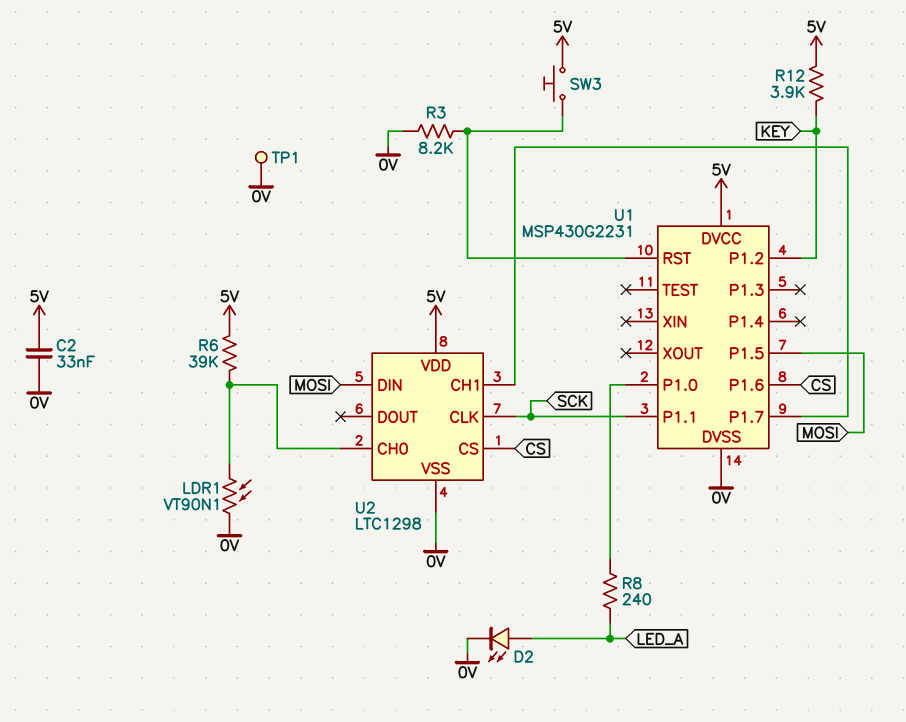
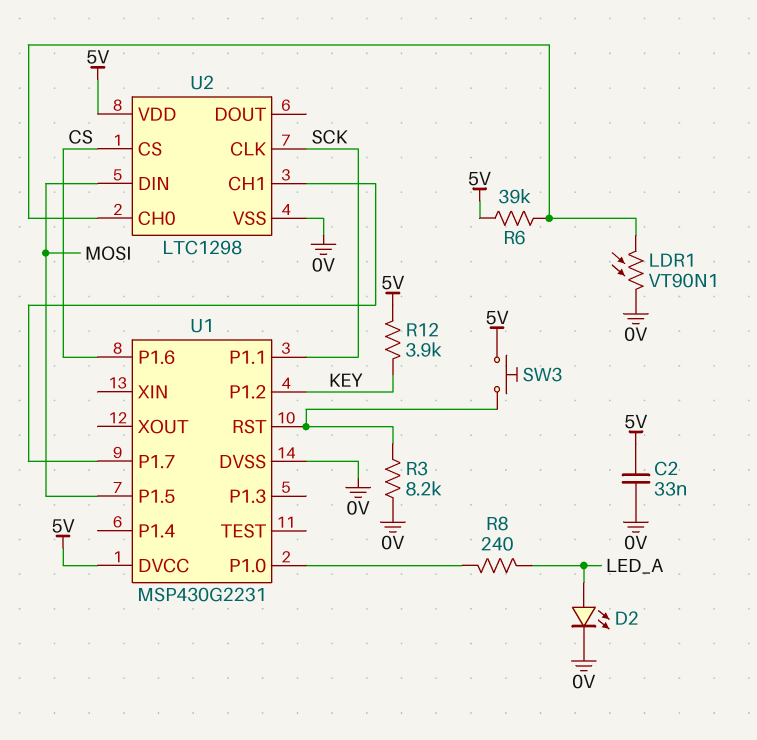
TP1: test point (0V) -> none

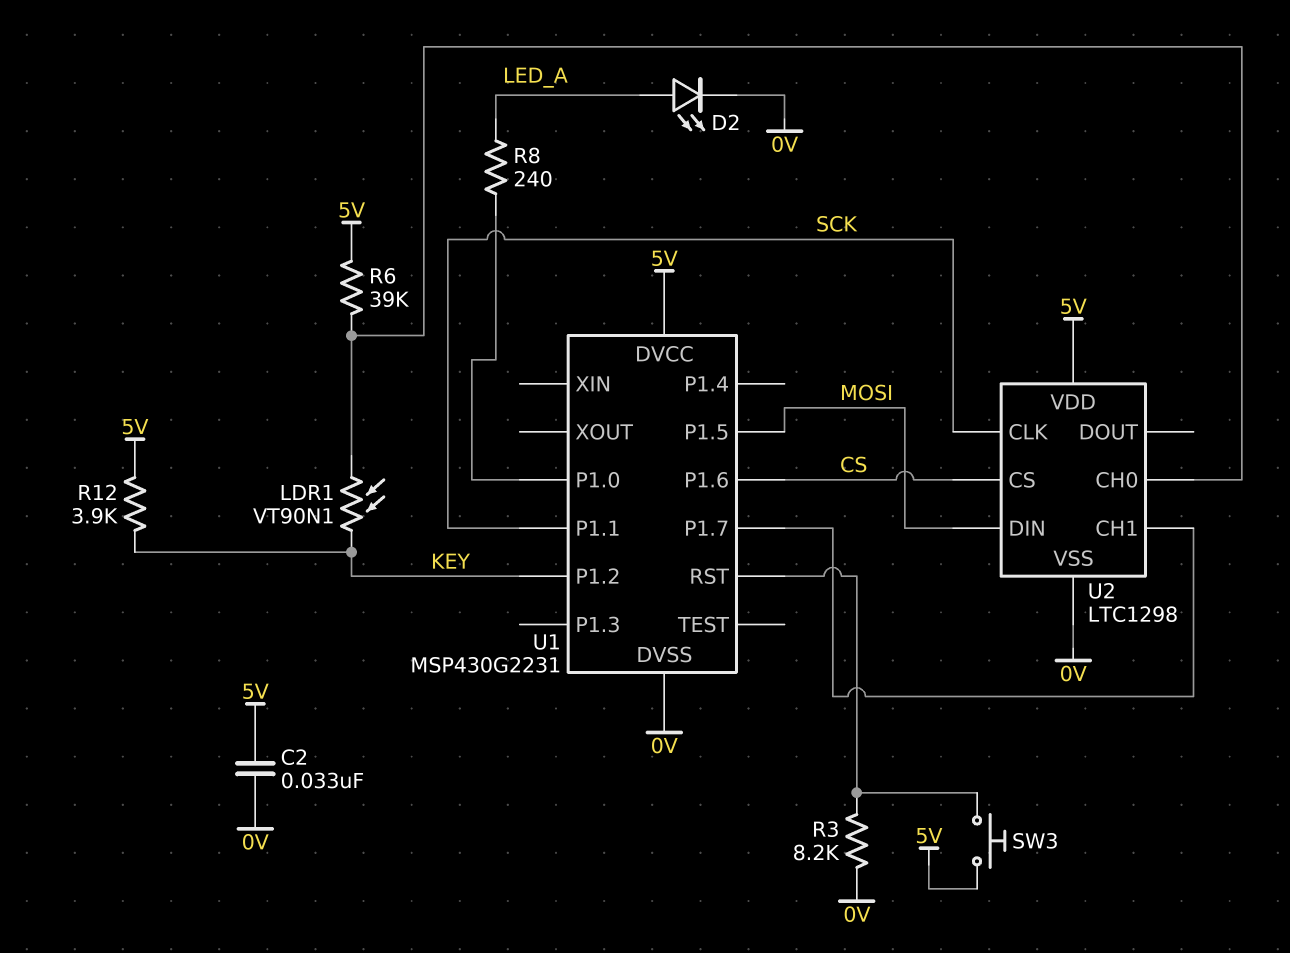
LDR1: VT90N1 (0V, U2/CH0) -> VT90N1 (KEY, U2/CH0)

